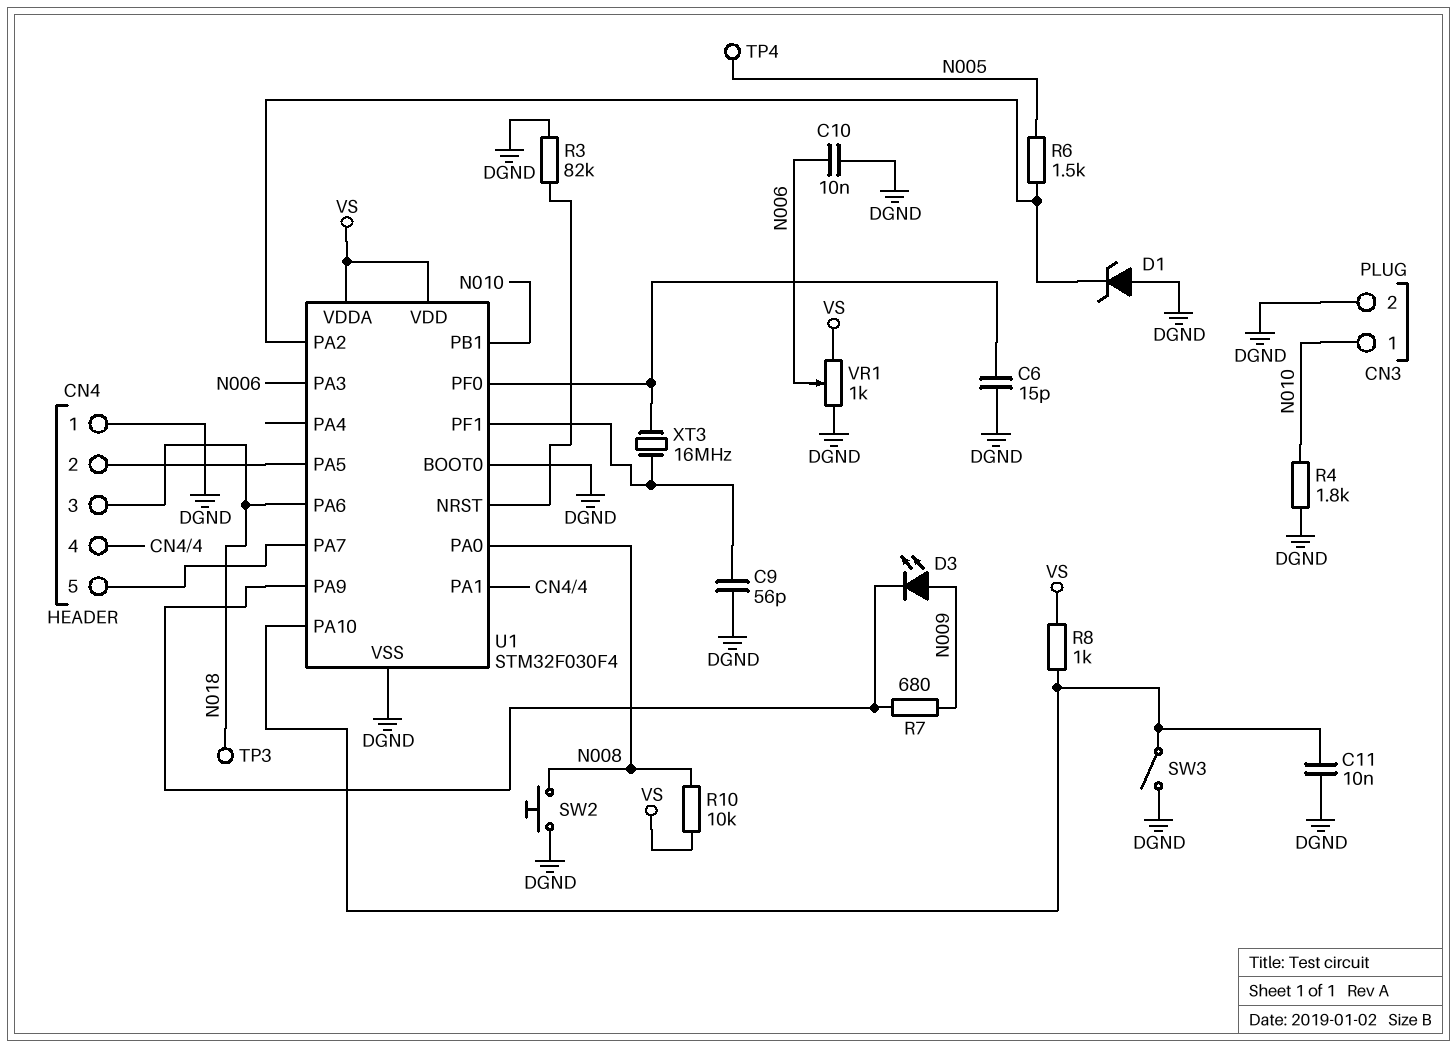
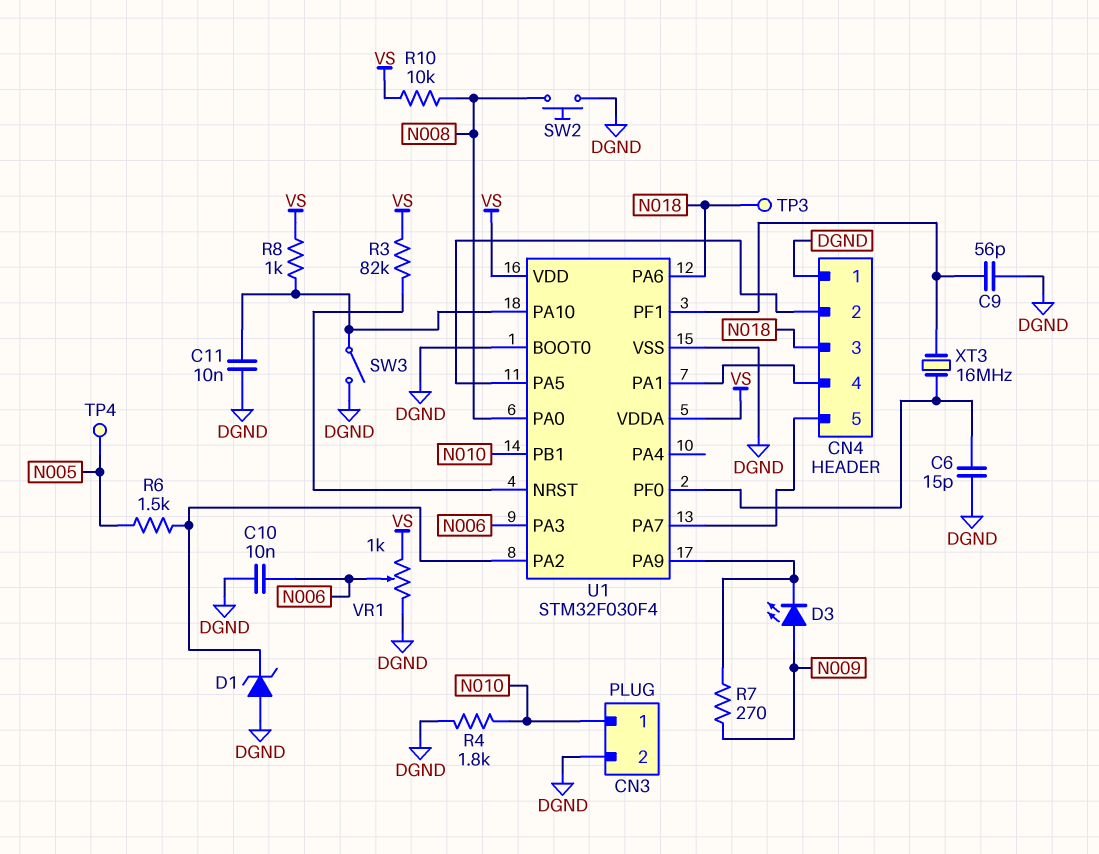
R3: 82k (DGND, U1/NRST) -> 82k (U1/NRST, VS)
R7: 680 (N009, U1/PA9) -> 270 (N009, U1/PA9)

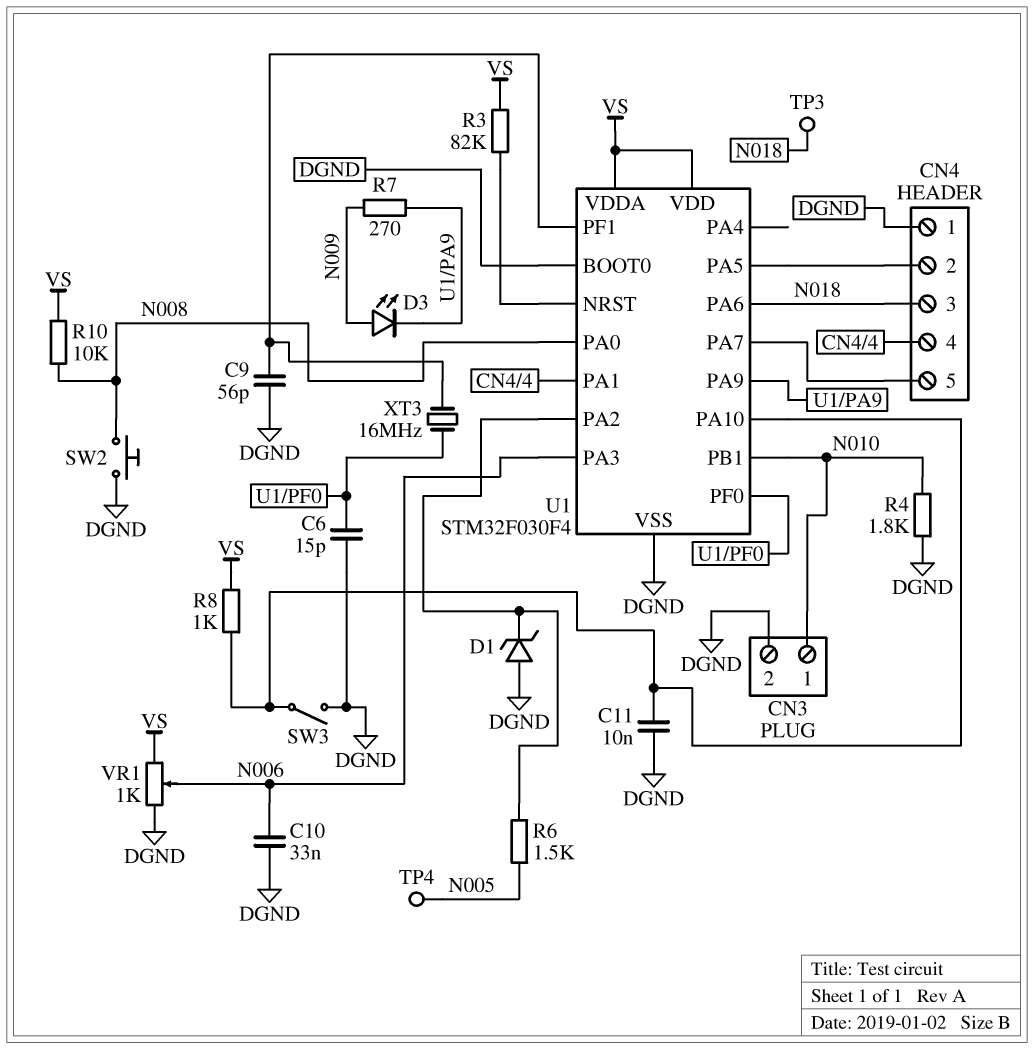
C10: 10nF (DGND, N006) -> 33nF (DGND, N006)

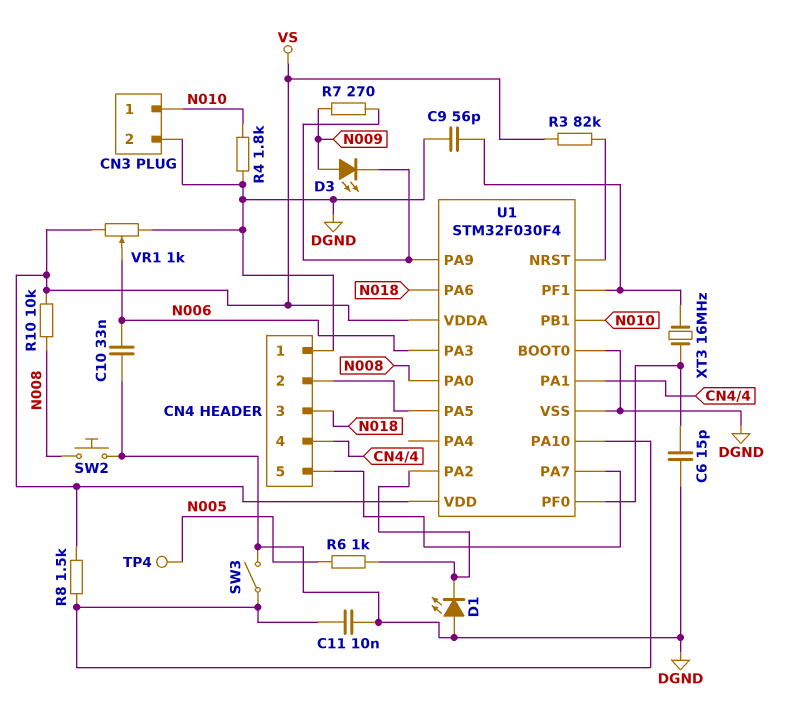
D1: zener (A DGND, K U1/PA2) -> LED (A DGND, K U1/PA2)
R6: 1.5k (N005, U1/PA2) -> 1k (N005, U1/PA2)
R8: 1k (U1/PA10, VS) -> 1.5k (U1/PA10, VS)
TP3: test point (N018) -> none

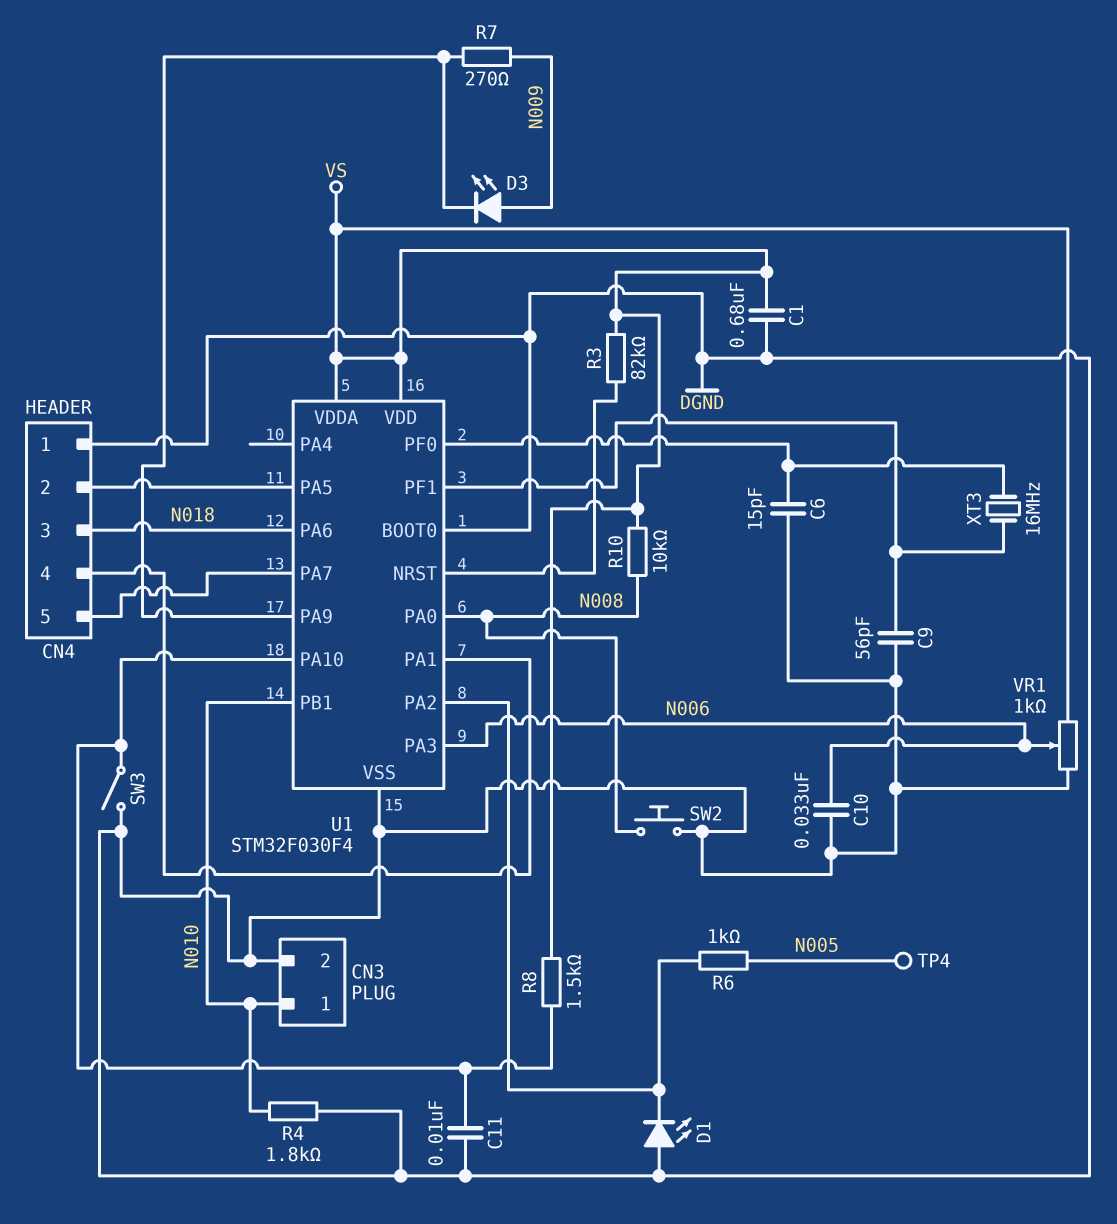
C1: none -> 680nF (DGND, VS)

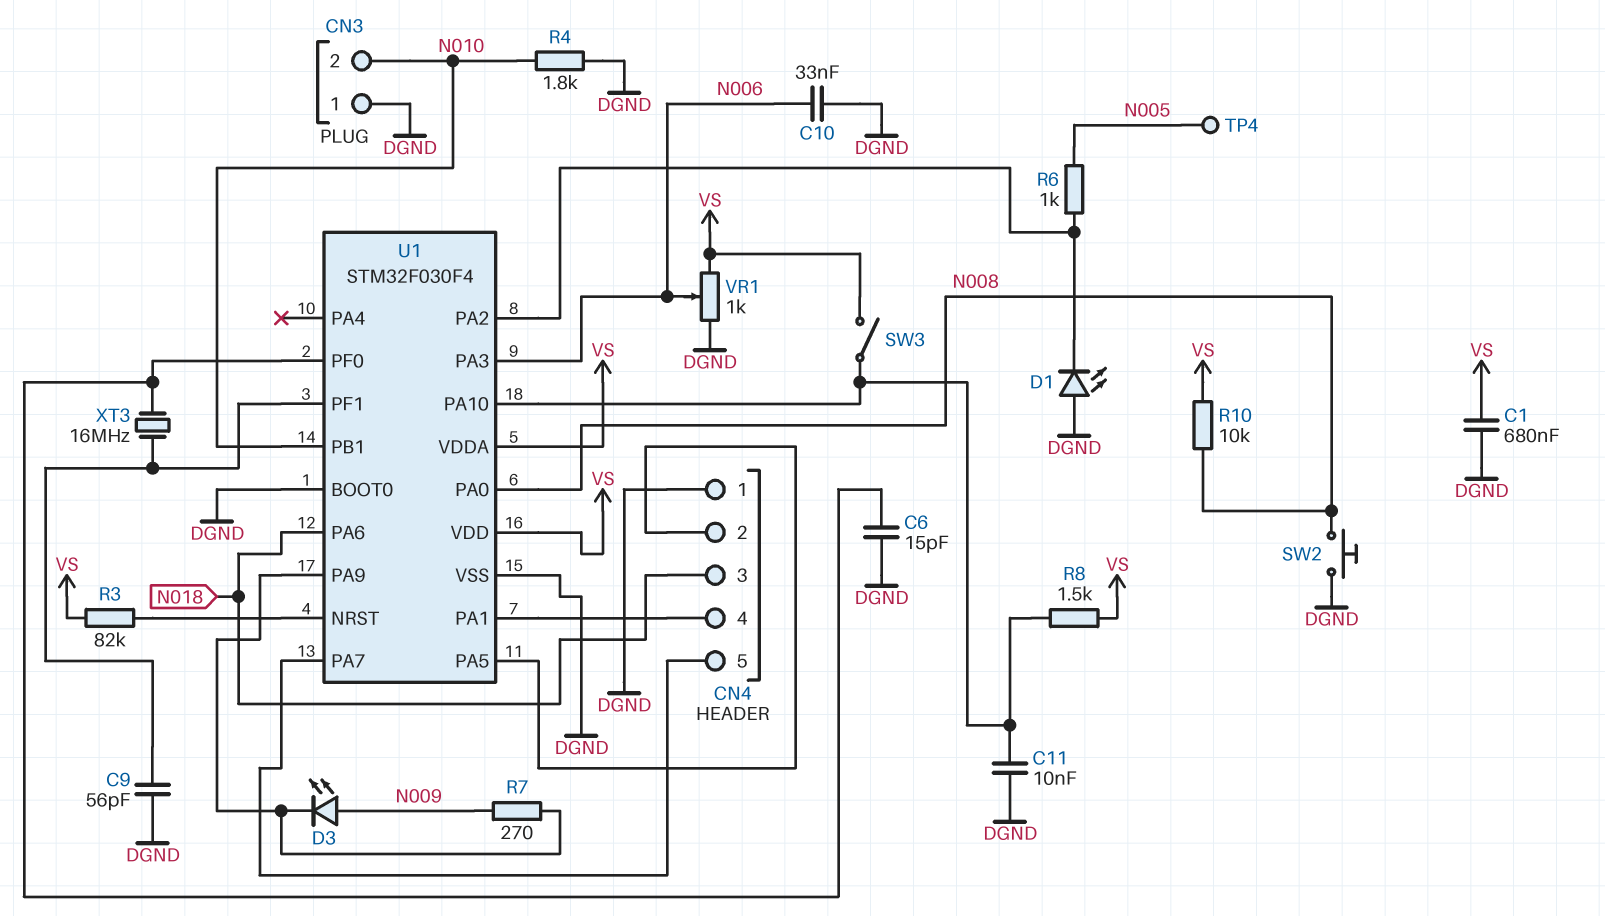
CN3 pin 1: N010 -> DGND
CN3 pin 2: DGND -> N010
SW3: switch (DGND, U1/PA10) -> switch (U1/PA10, VS)

